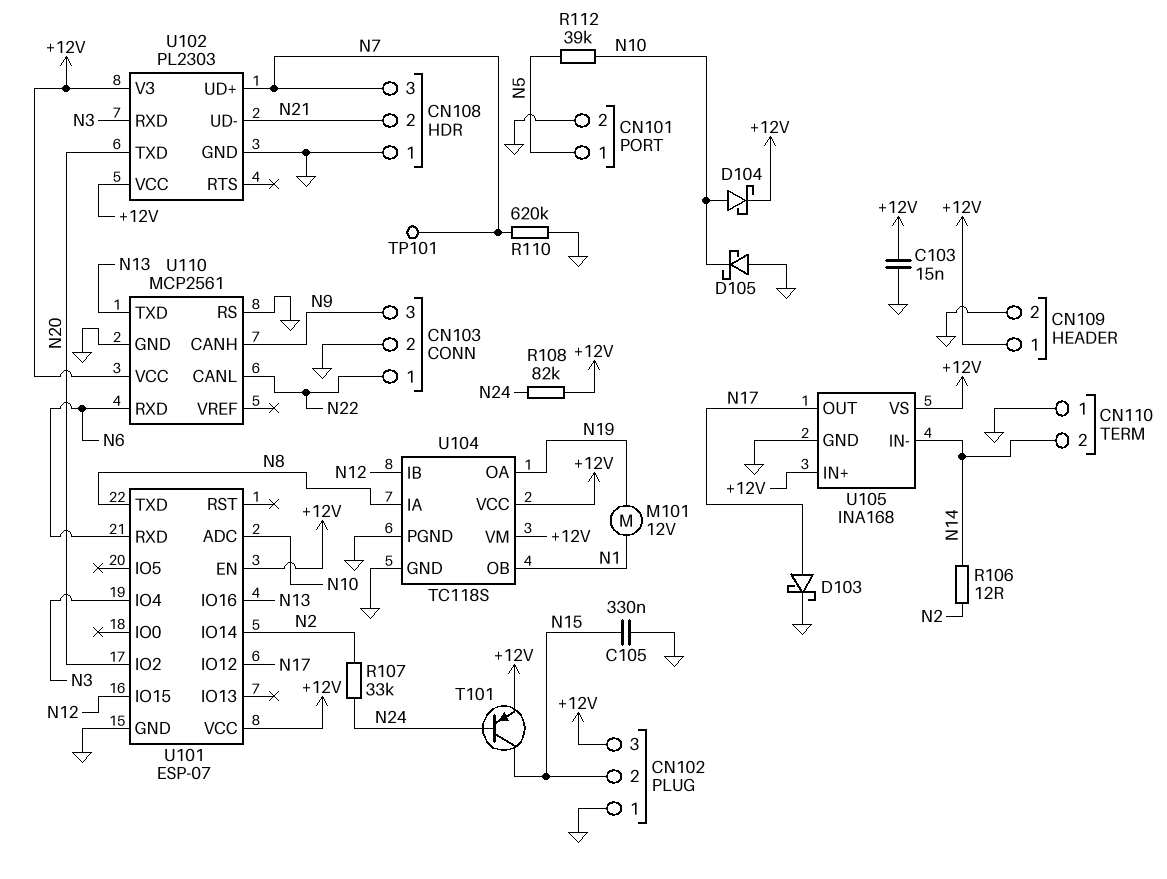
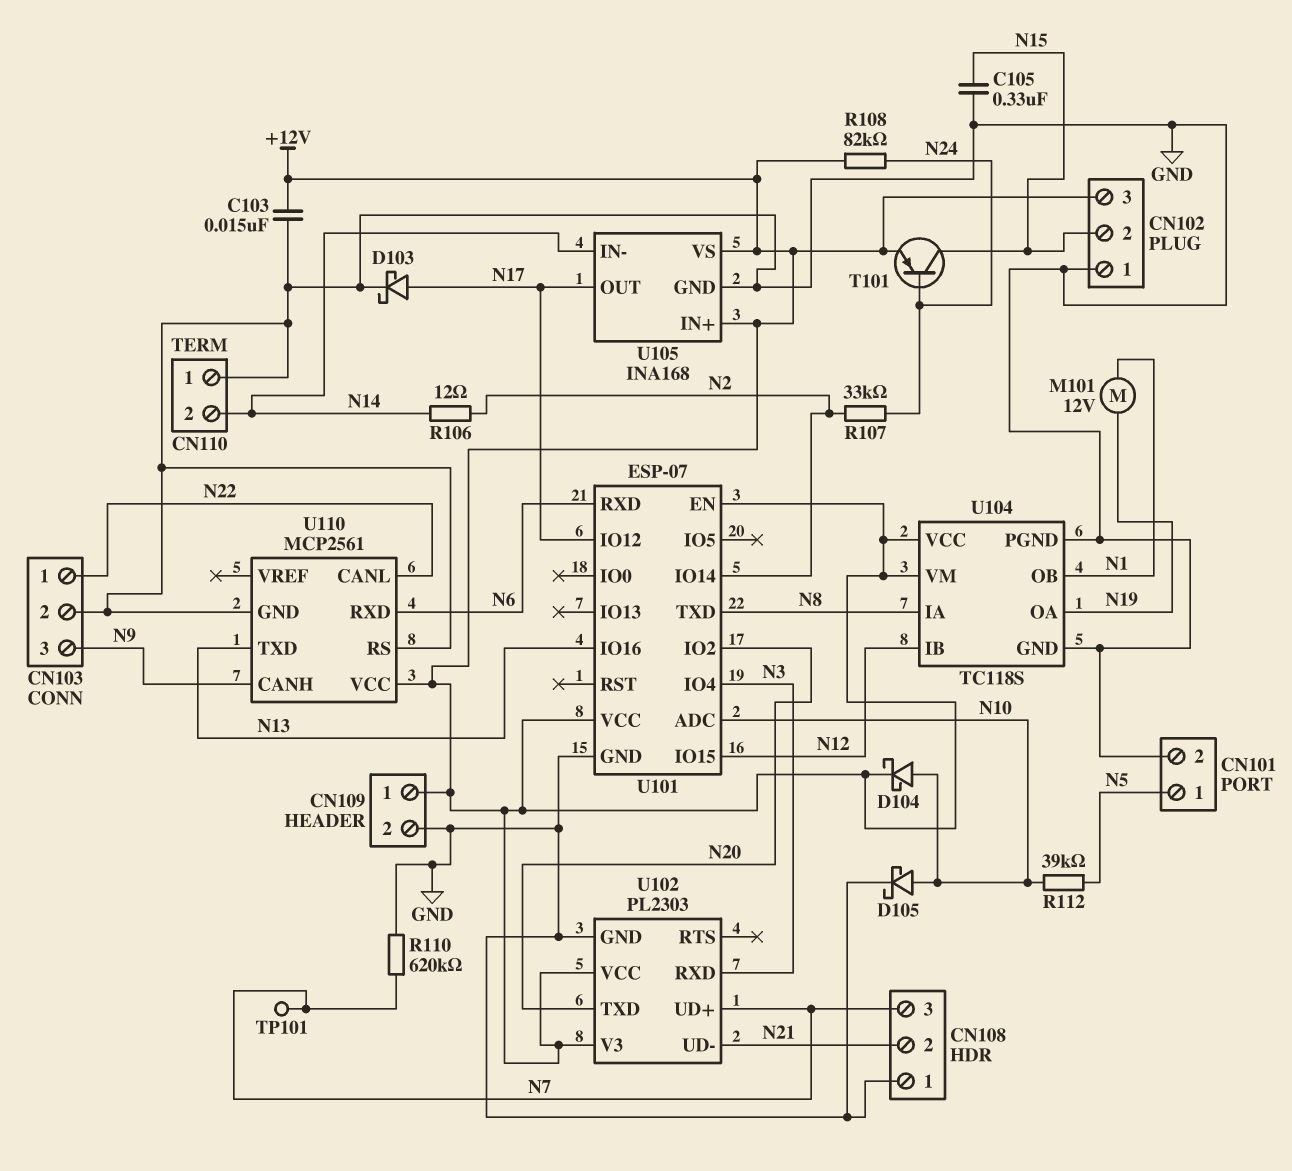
D105: schottky (A GND, K N10) -> schottky (A N10, K GND)

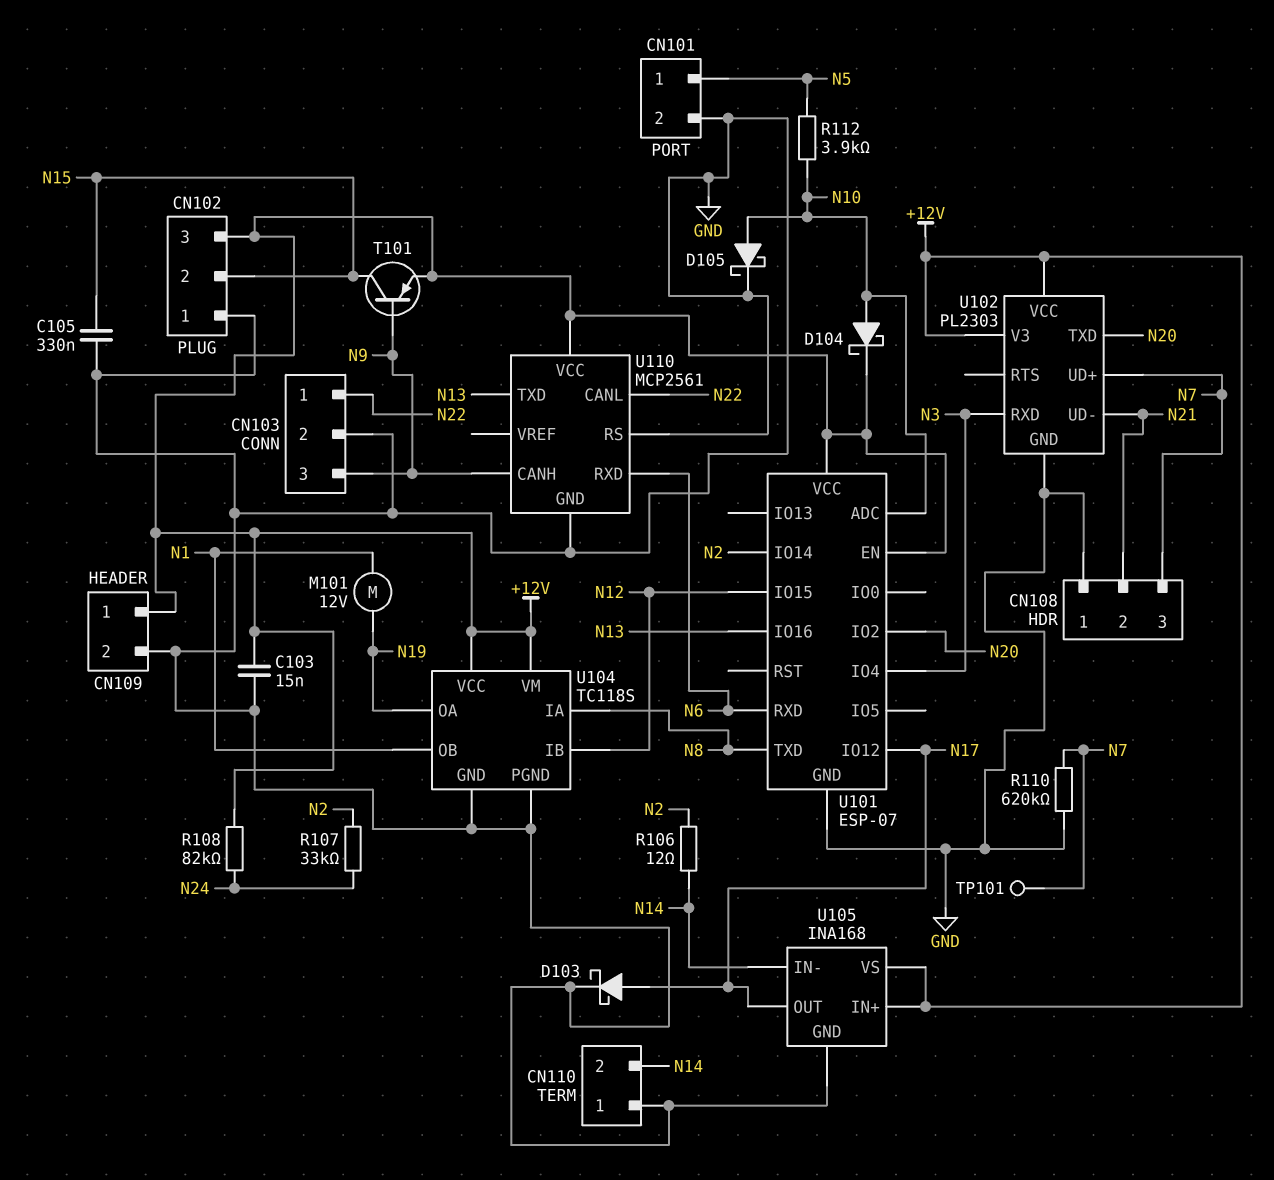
R112: 39k (N5, N10) -> 3.9k (N5, N10)
T101: PNP (B N24, C N15, E +12V) -> PNP (B N9, C N15, E +12V)

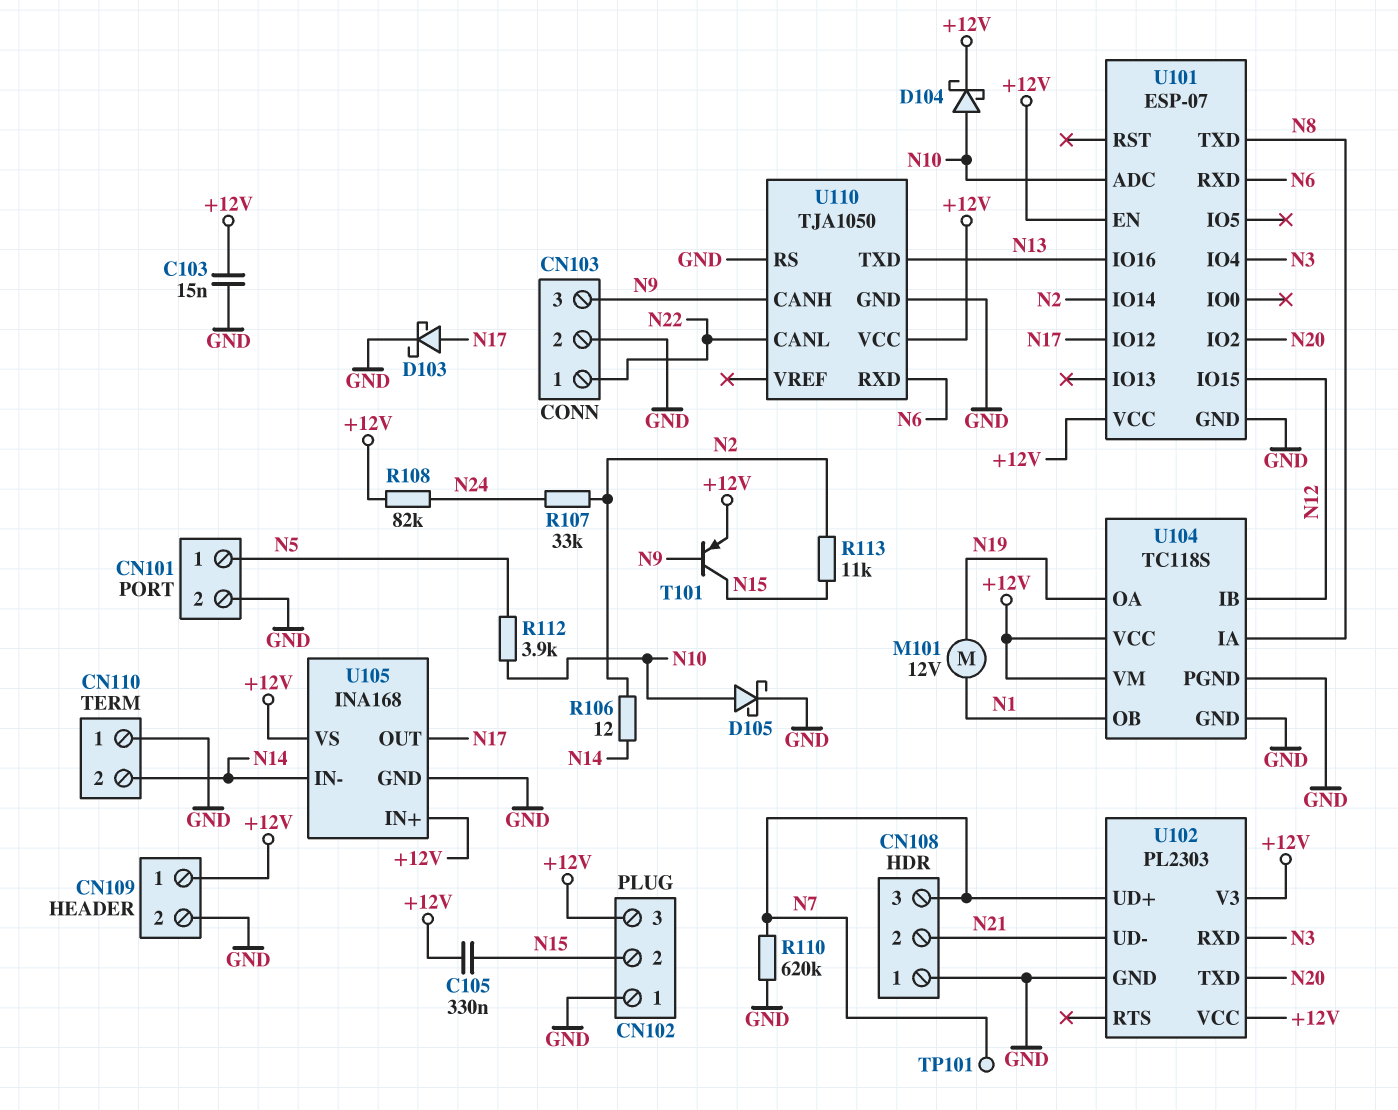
C105: 330nF (GND, N15) -> 330nF (+12V, N15)
R113: none -> 11k (N2, N15)
U110: MCP2561 -> TJA1050

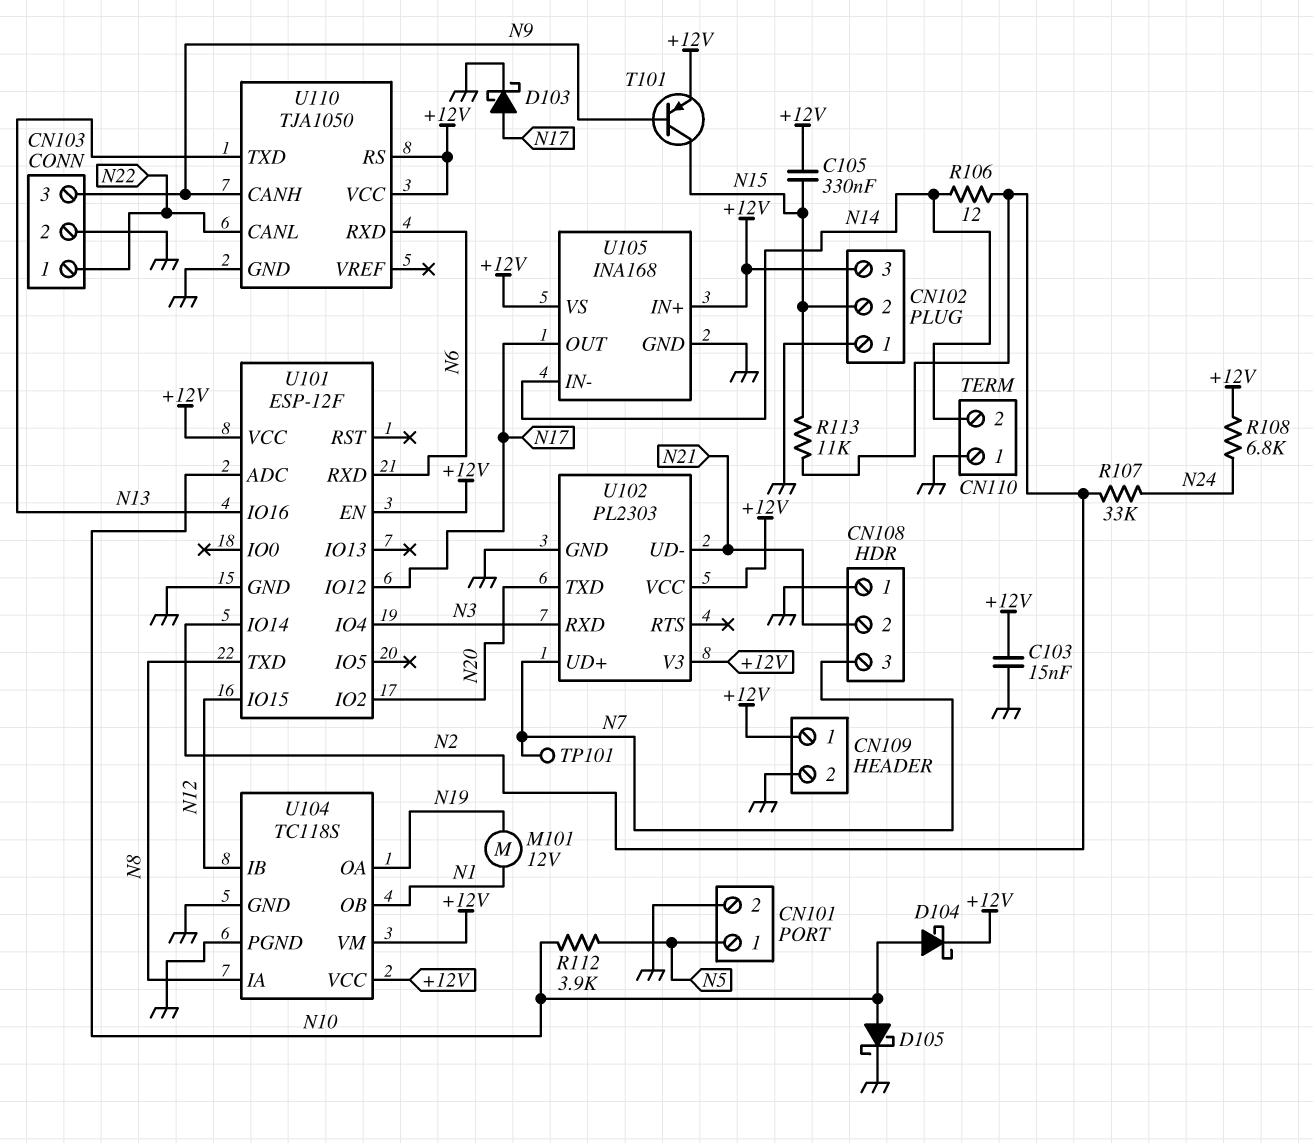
R108: 82k (+12V, N24) -> 6.8k (+12V, N24)
R110: 620k (GND, N7) -> none
U101: ESP-07 -> ESP-12F
U110 pin RS: GND -> +12V

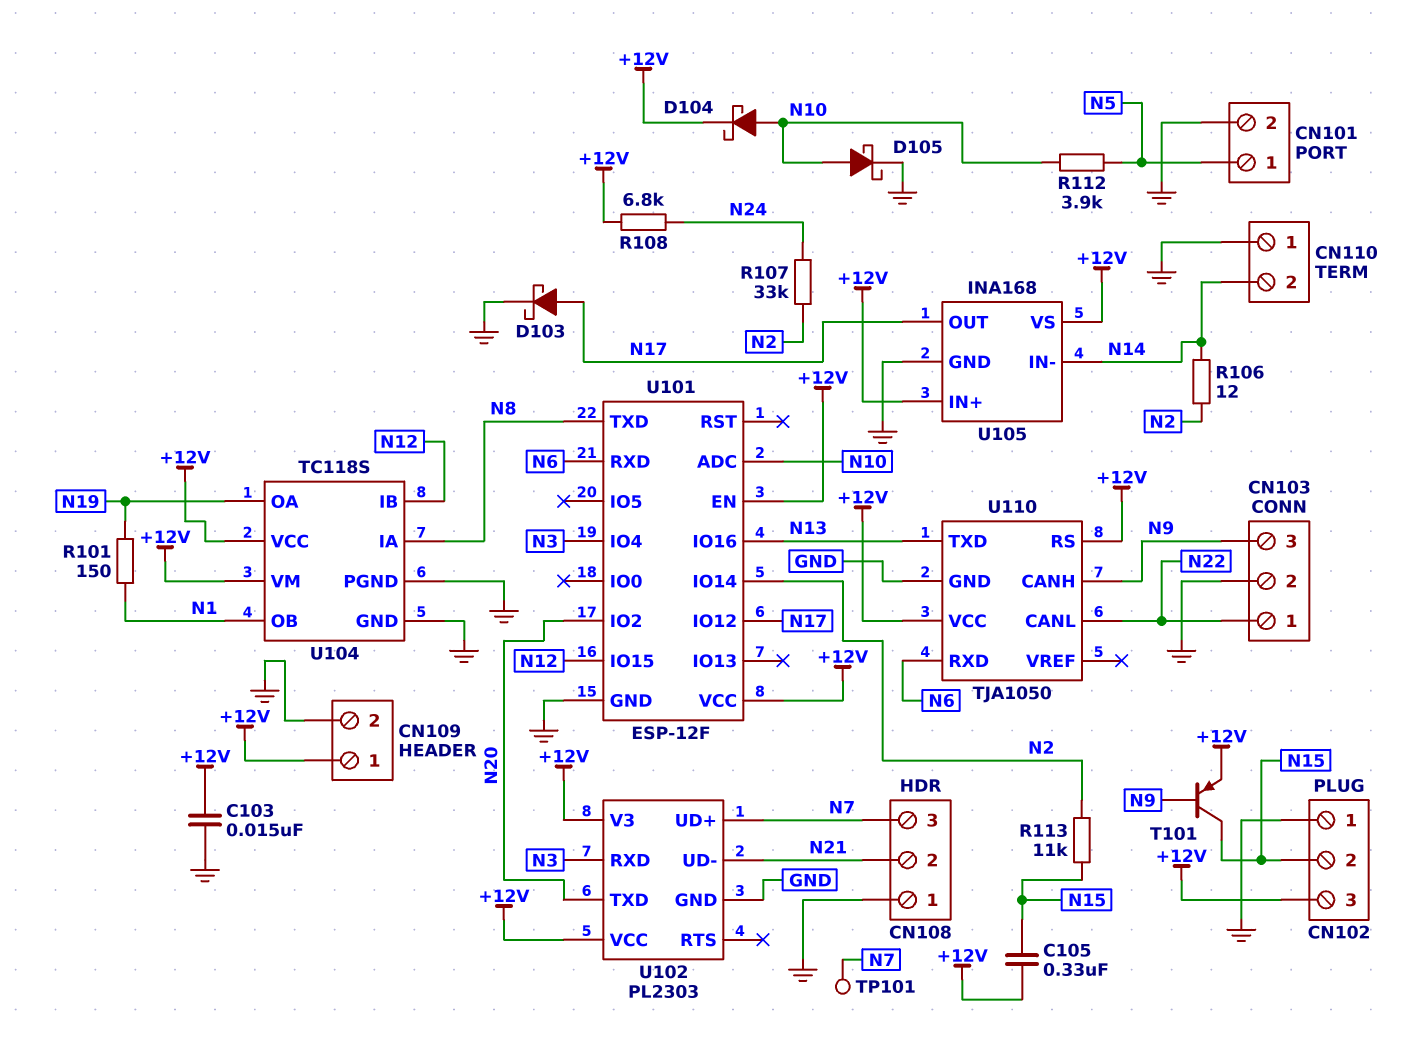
M101: motor 12V (N1, N19) -> none
R101: none -> 150 (N1, N19)

